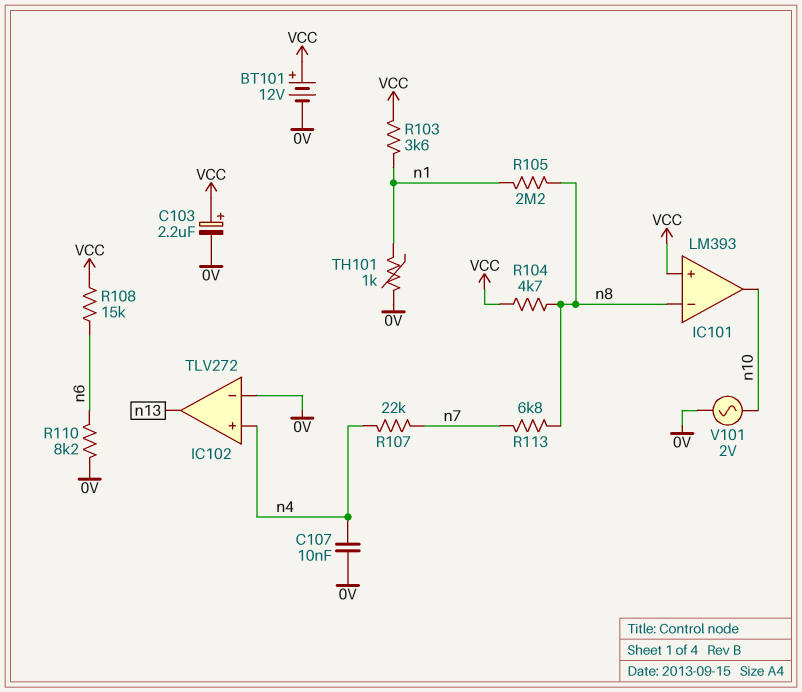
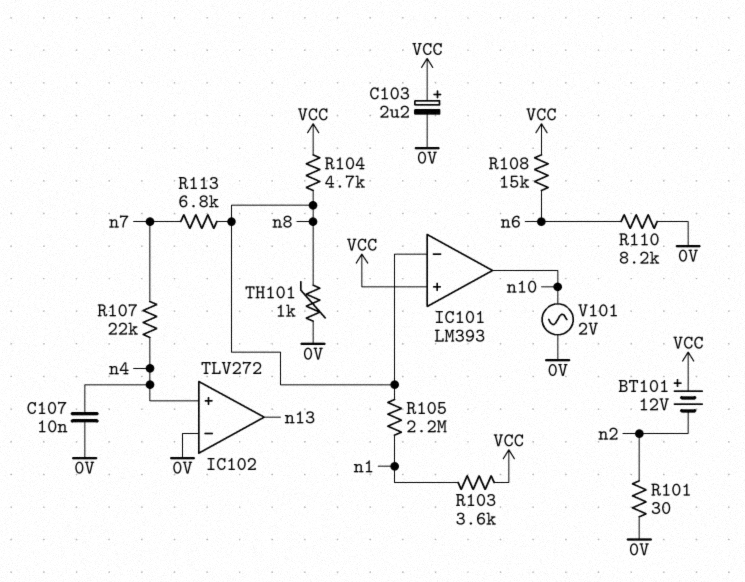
BT101: 12V (plus VCC, minus 0V) -> 12V (plus VCC, minus n2)
R101: none -> 30 (0V, n2)
TH101: 1k (0V, n1) -> 1k (0V, n8)

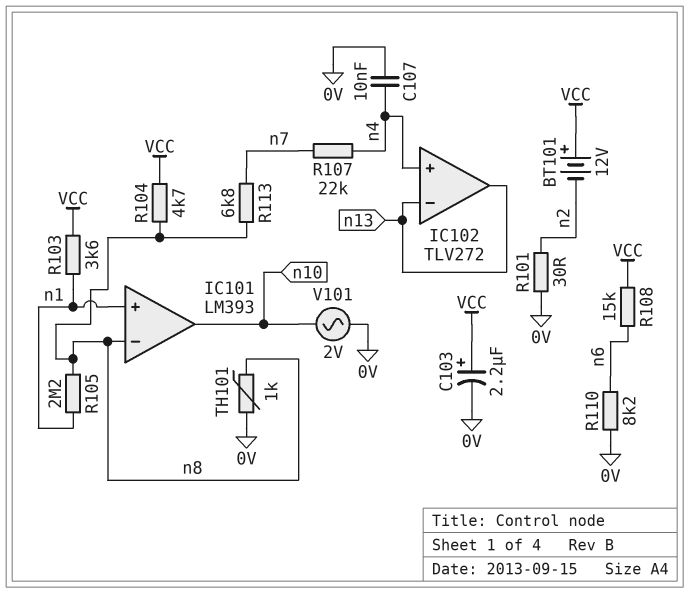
IC101 pin in+: VCC -> n1
IC102 pin in-: 0V -> n13

